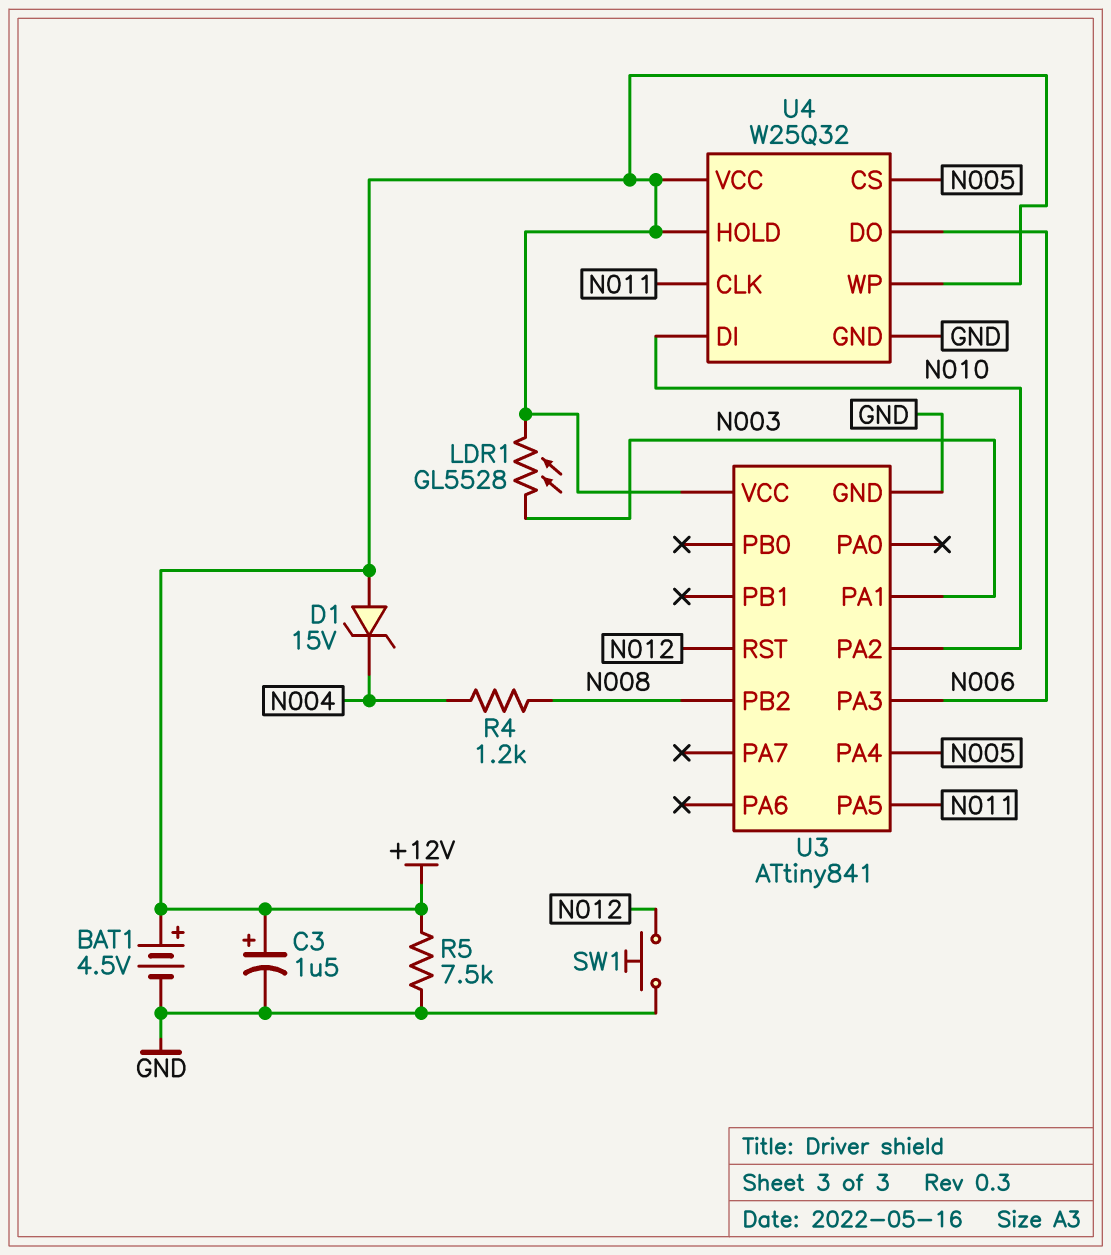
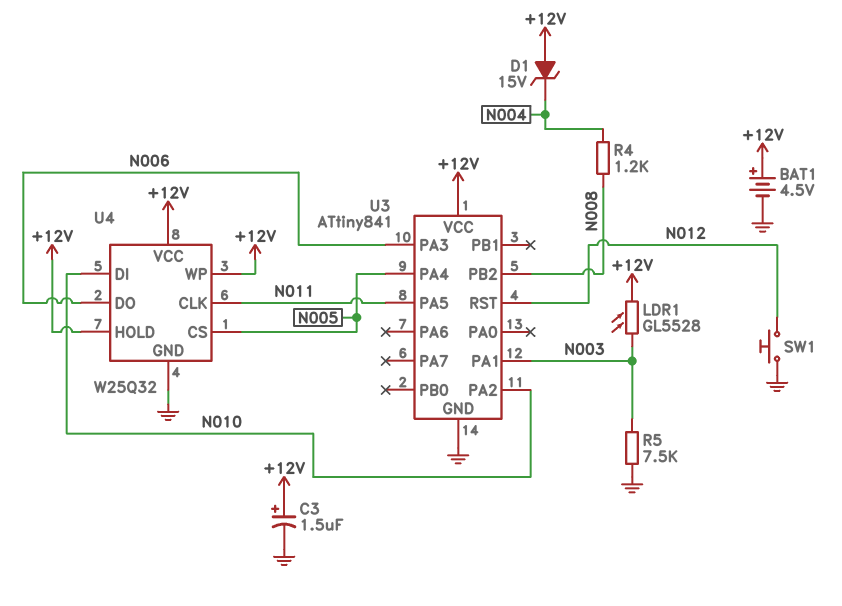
R5: 7.5k (+12V, GND) -> 7.5k (GND, N003)

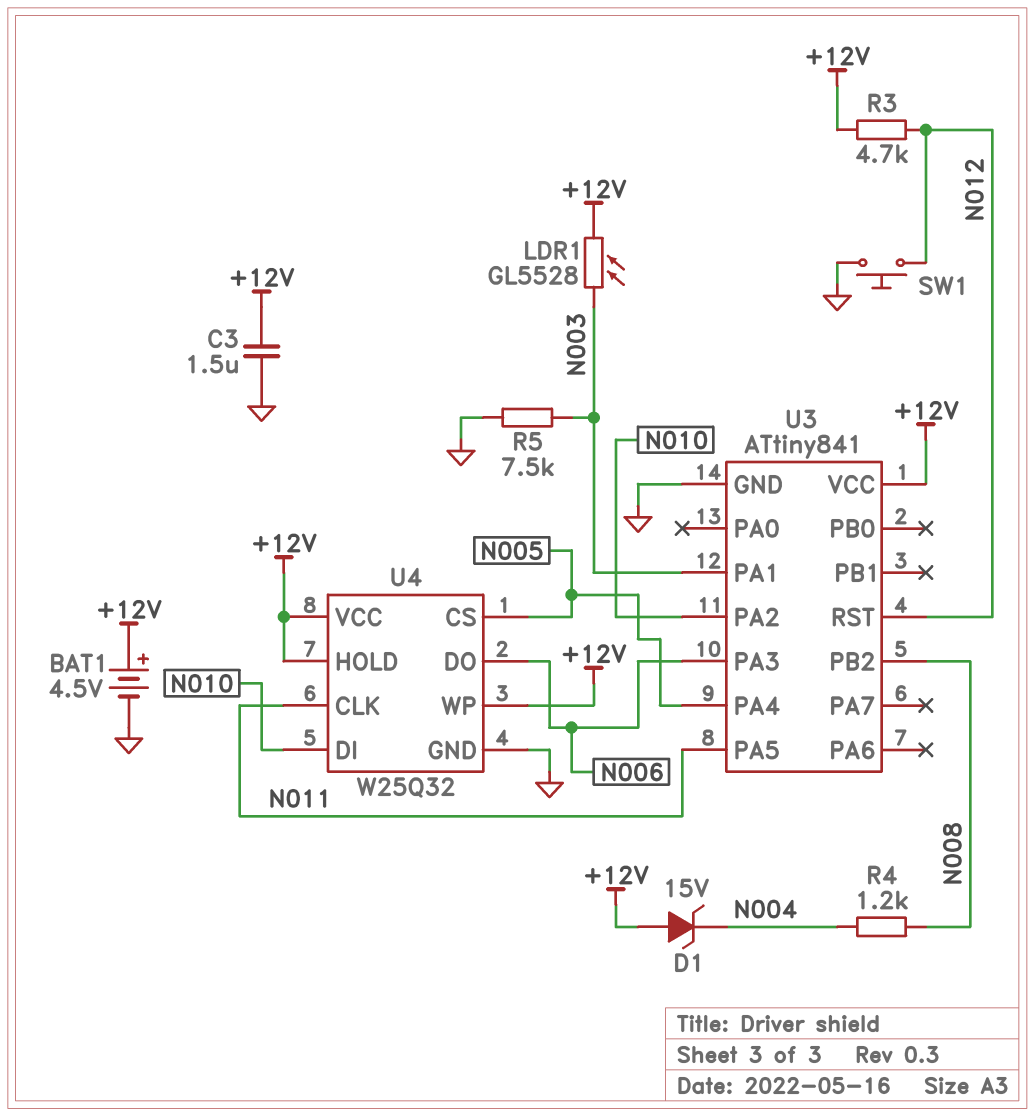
C3: 1.5uF (plus +12V, minus GND) -> 1.5uF (+12V, GND)
R3: none -> 4.7k (+12V, N012)

